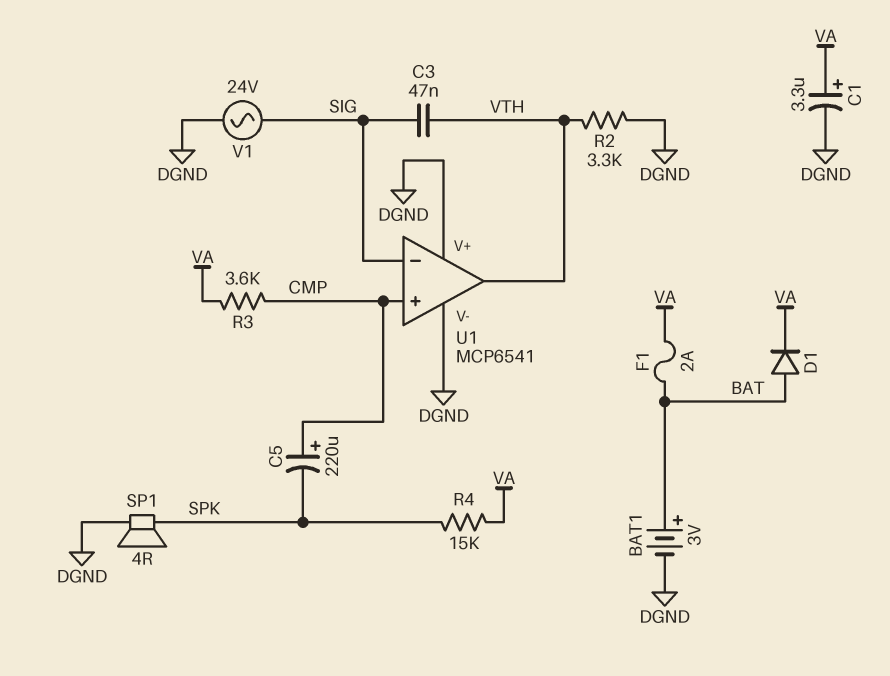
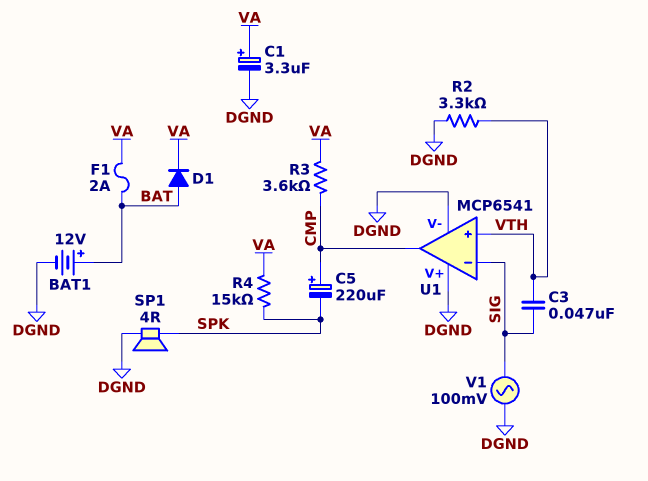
BAT1: 3V (plus BAT, minus DGND) -> 12V (plus BAT, minus DGND)
U1 pin in+: CMP -> VTH
U1 pin out: VTH -> CMP
V1: AC 24V (DGND, SIG) -> AC 100mV (DGND, SIG)

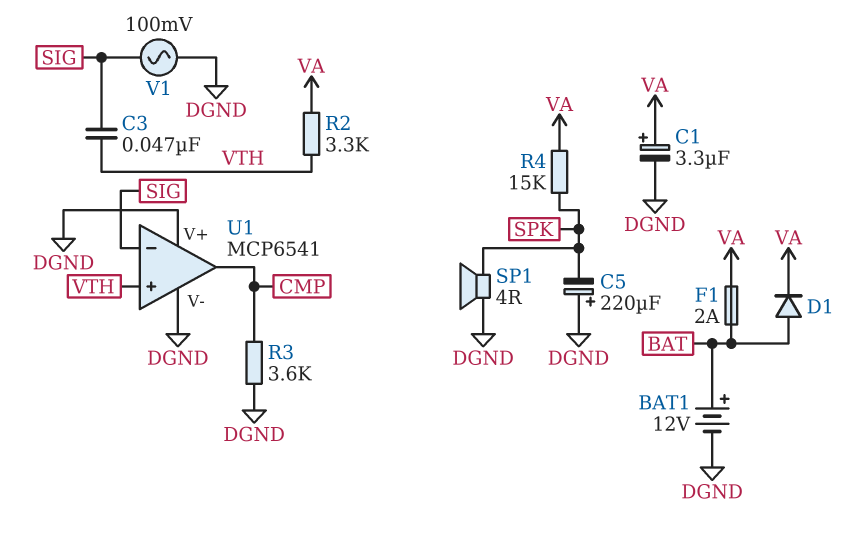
C5: 220uF (plus CMP, minus SPK) -> 220uF (plus DGND, minus SPK)
R2: 3.3k (DGND, VTH) -> 3.3k (VA, VTH)
R3: 3.6k (CMP, VA) -> 3.6k (CMP, DGND)

